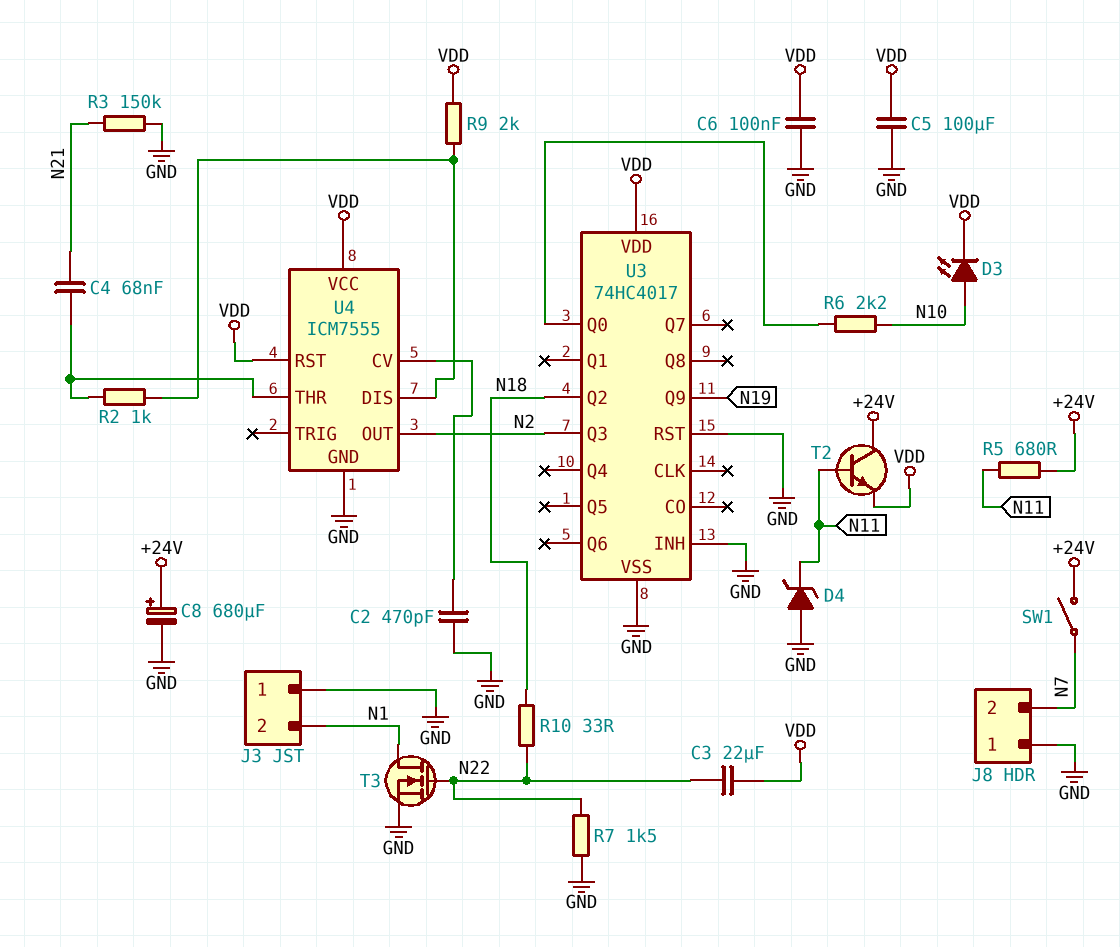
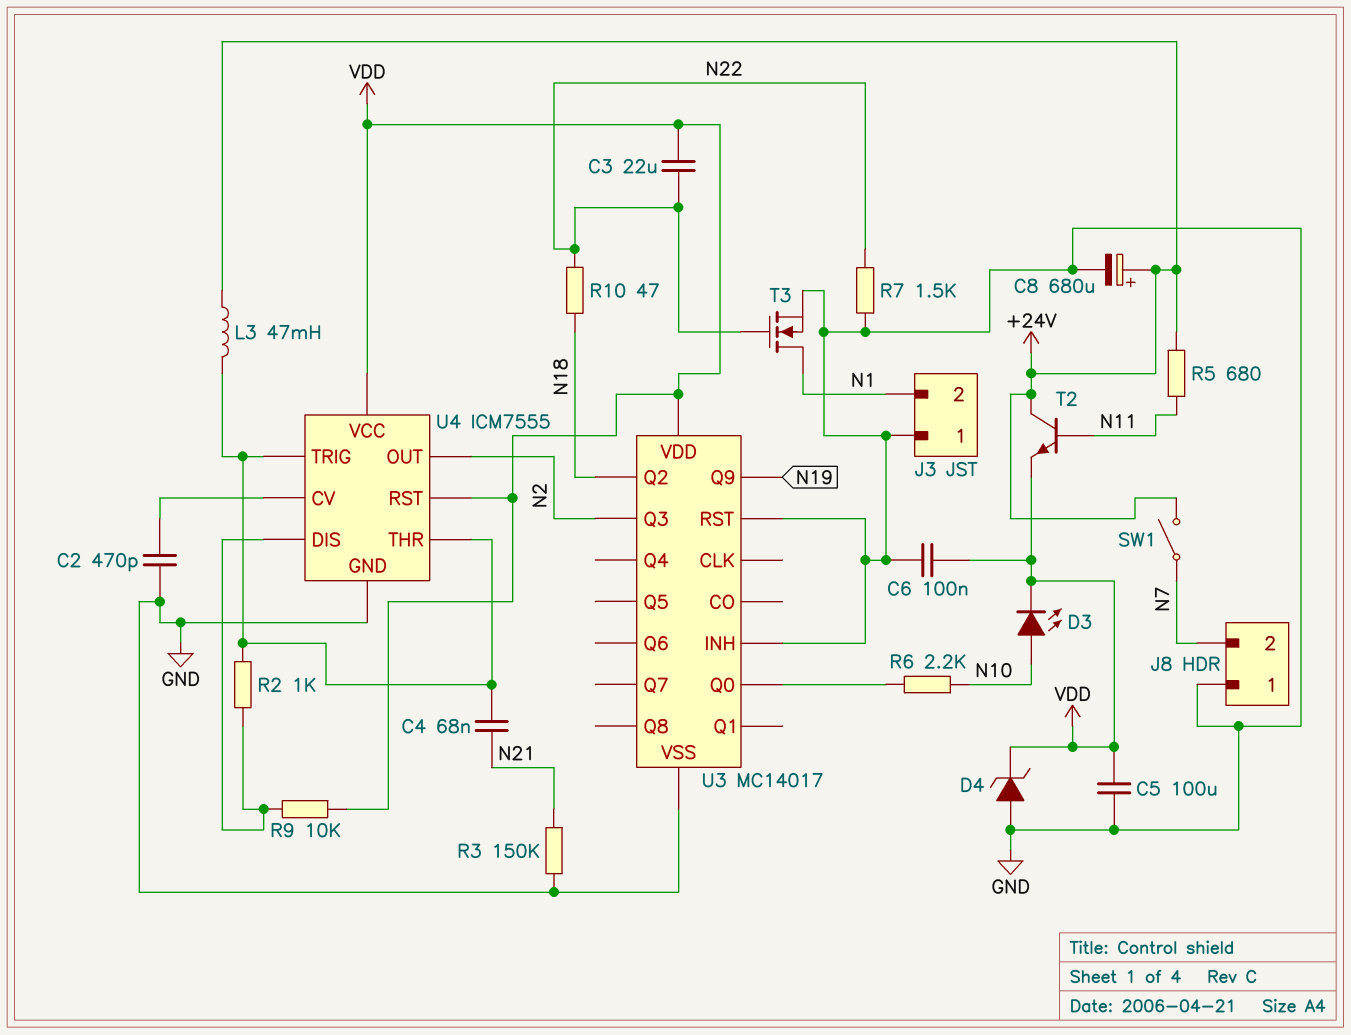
D4: zener (A GND, K N11) -> zener (A GND, K VDD)
L3: none -> 47mH (+24V, U4/THR)
R9: 2k (U4/DIS, VDD) -> 10k (U4/DIS, VDD)
R10: 33 (N18, N22) -> 47 (N18, N22)
U3: 74HC4017 -> MC14017
U4 pin TRIG: none -> U4/THR

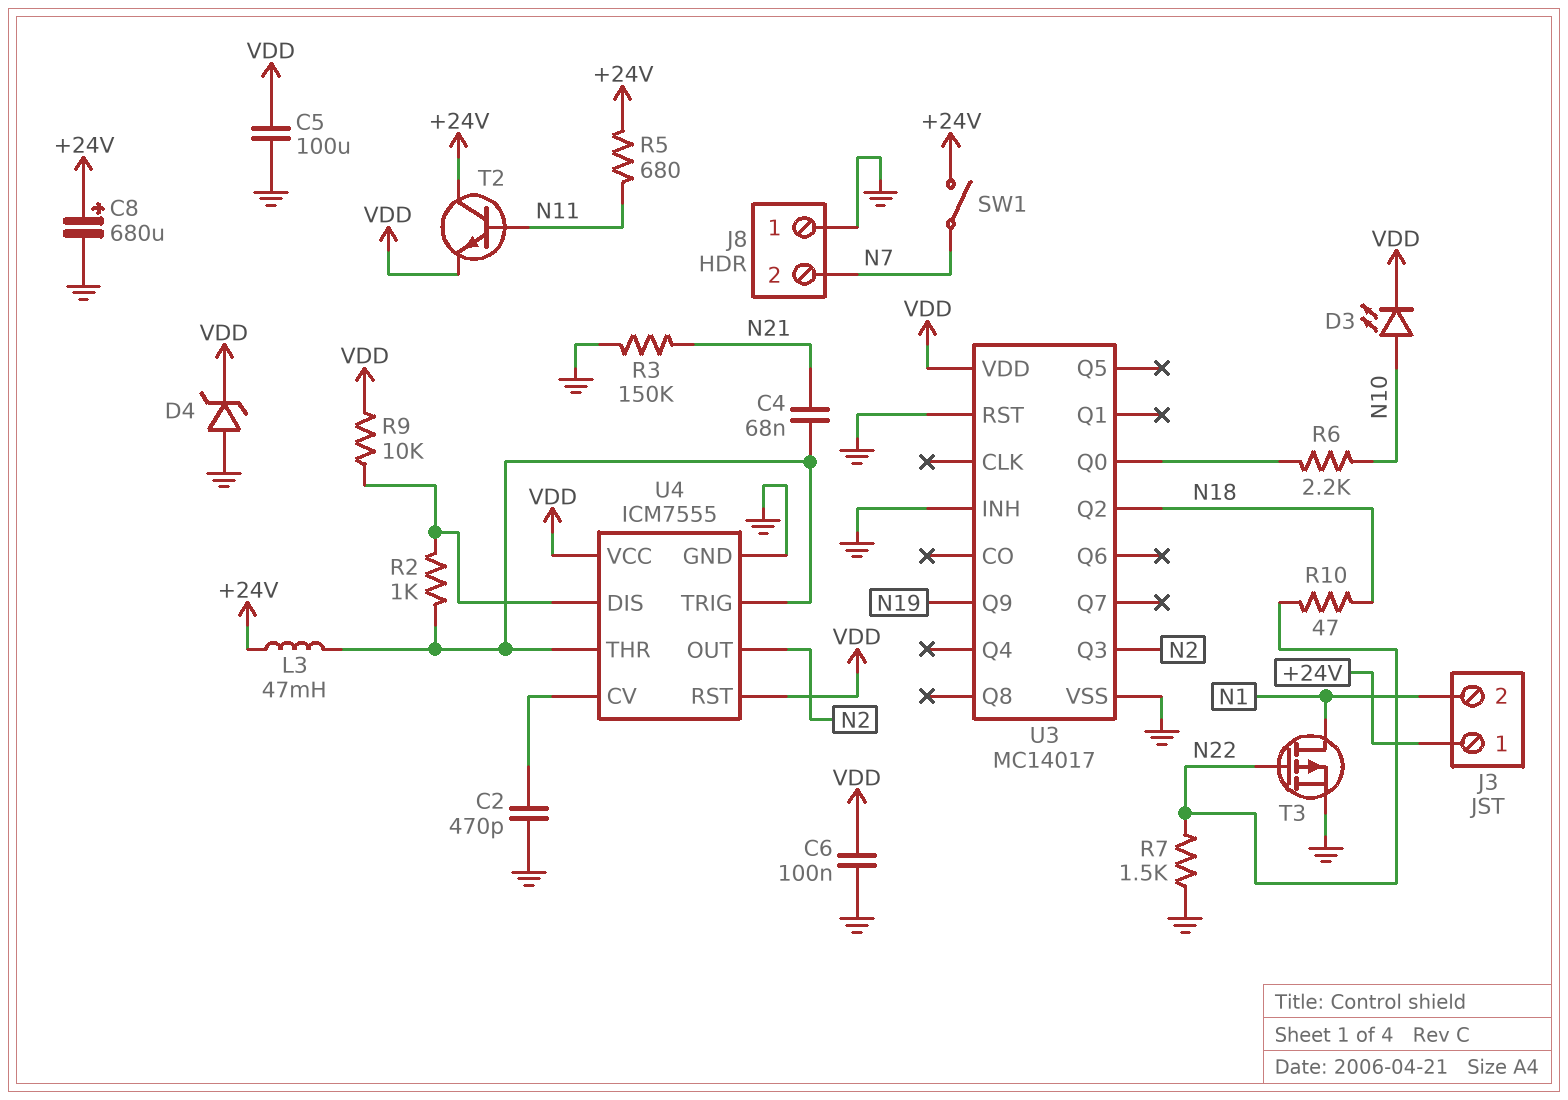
C3: 22uF (N22, VDD) -> none
J3 pin 1: GND -> +24V
T3: NMOS (G N22, D N1, S GND) -> PMOS (G N22, D N1, S GND)

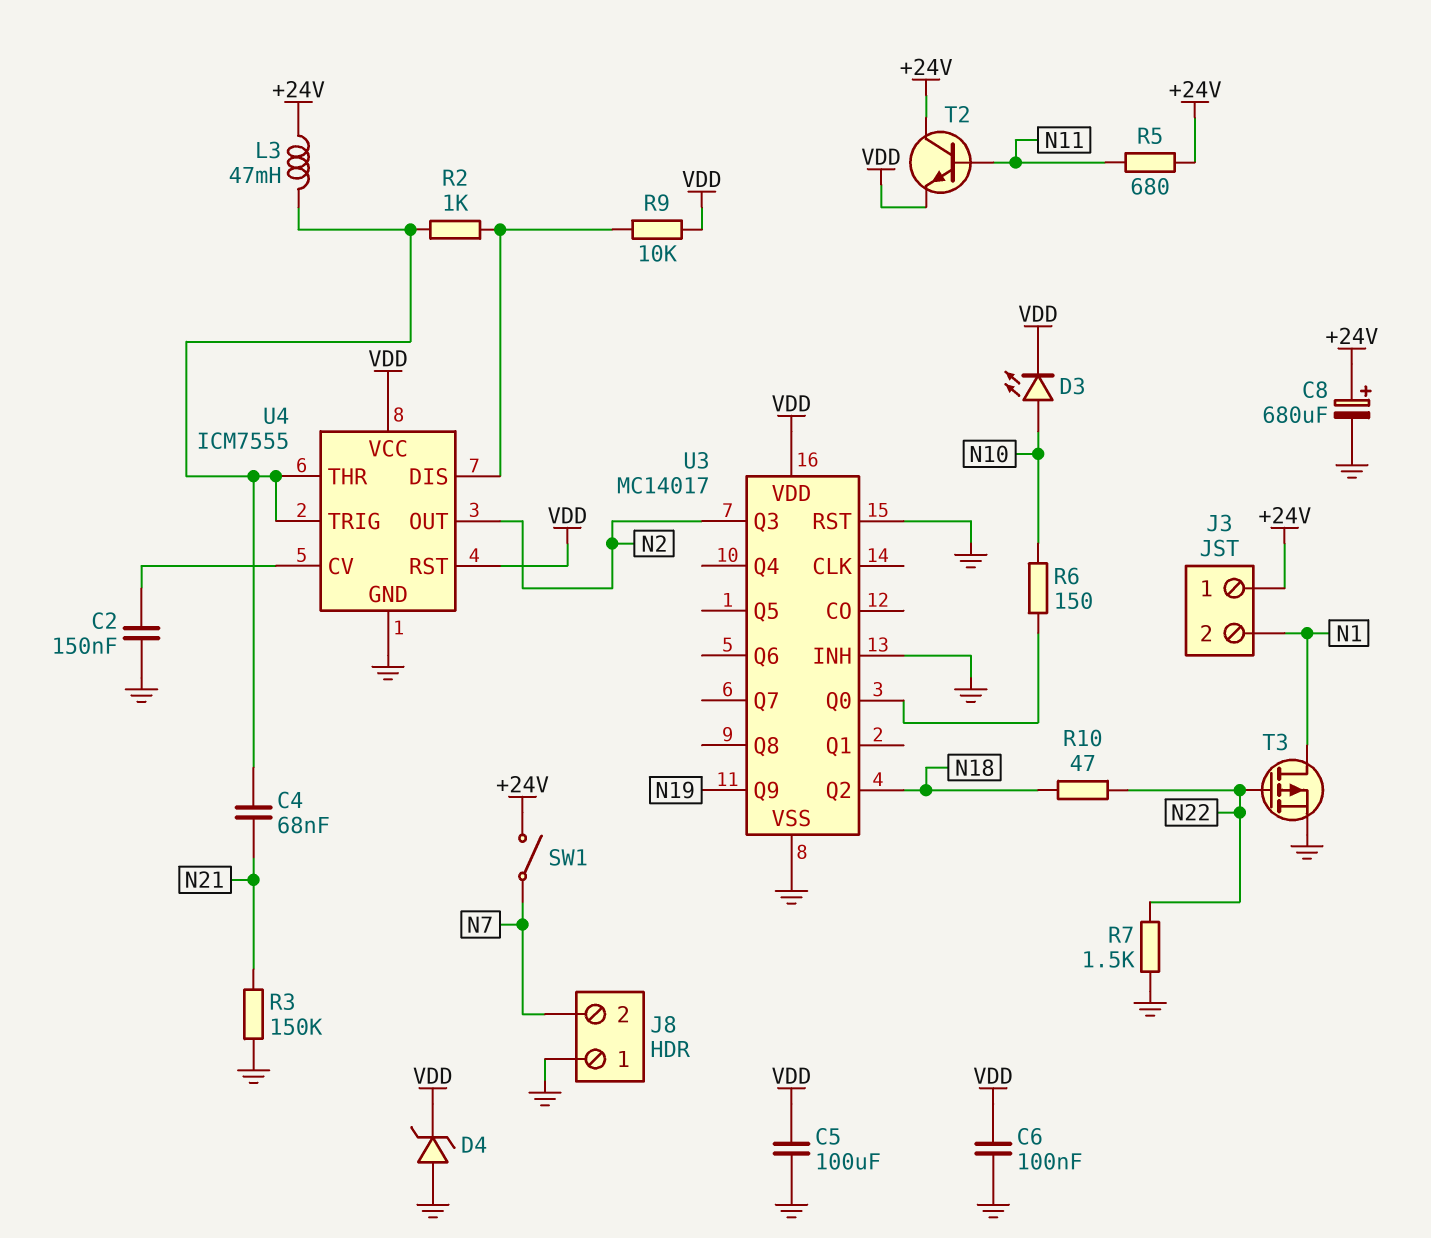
C2: 470pF (GND, U4/CV) -> 150nF (GND, U4/CV)
R6: 2.2k (N10, U3/Q0) -> 150 (N10, U3/Q0)

